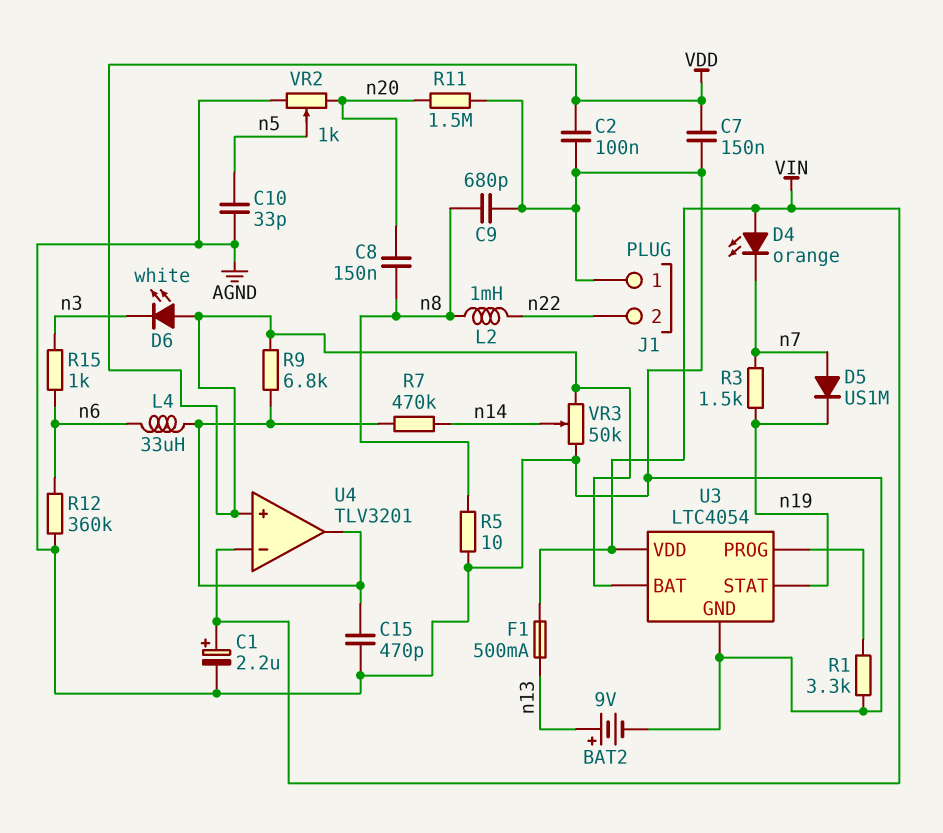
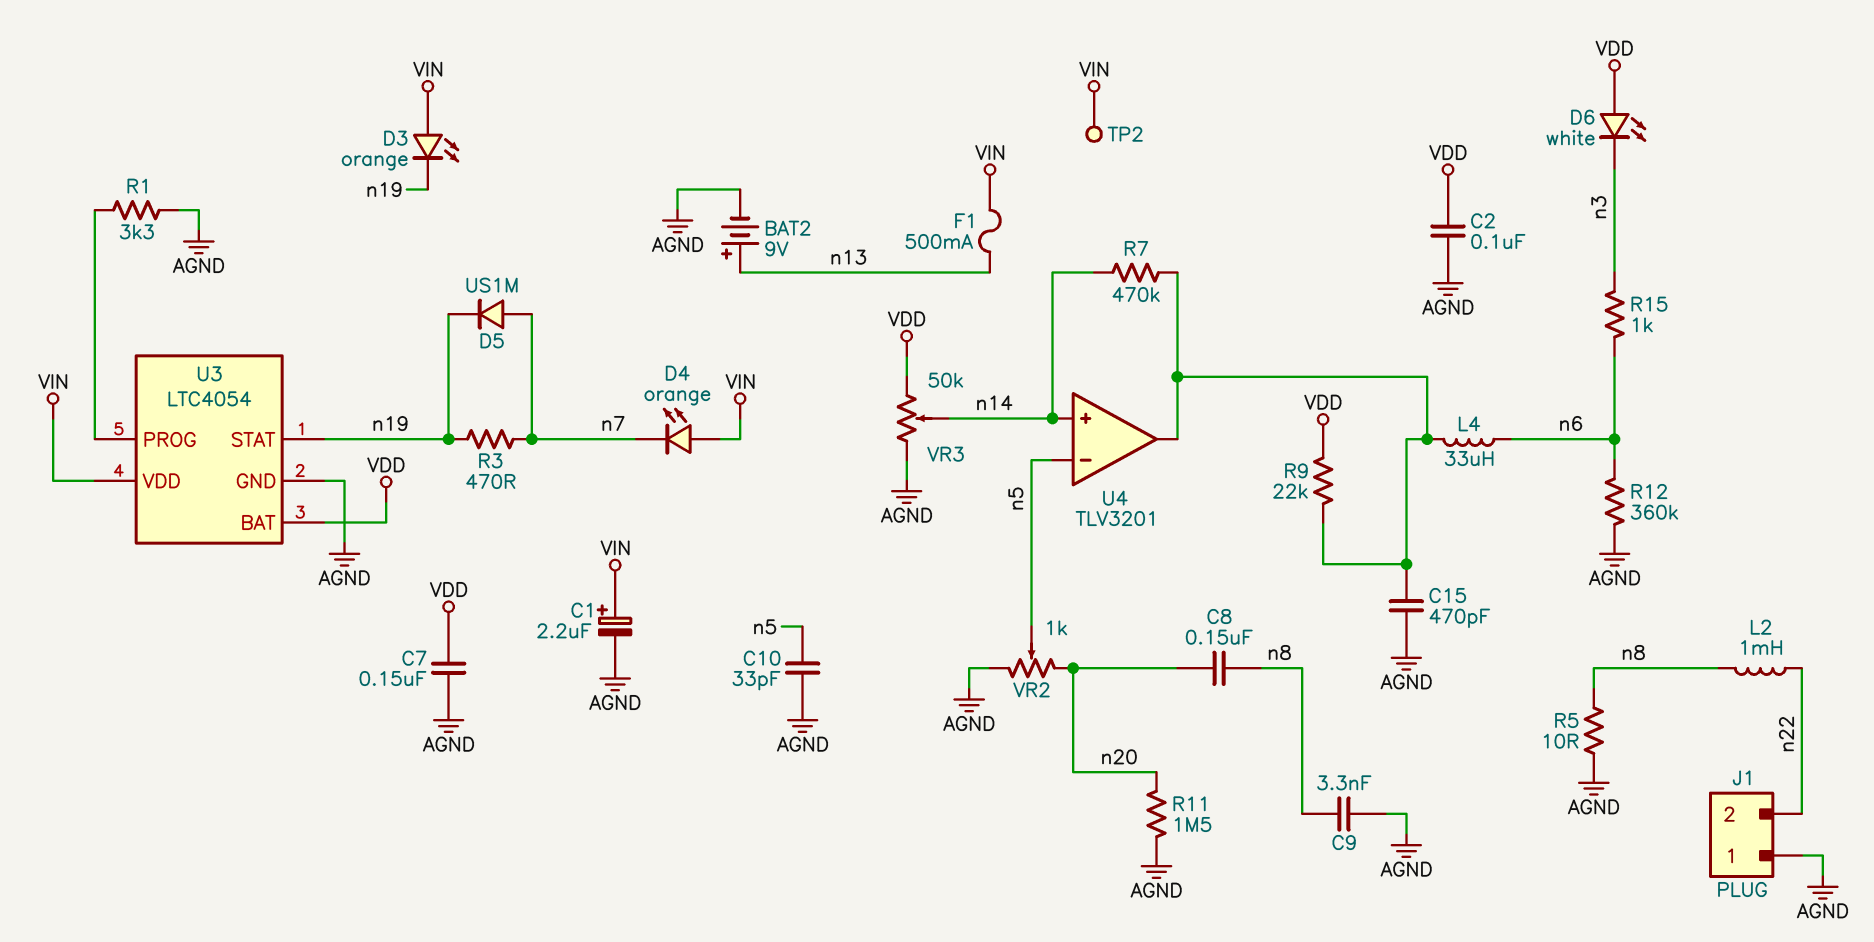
C9: 680pF (AGND, n8) -> 3.3nF (AGND, n8)
D3: none -> LED orange (A VIN, K n19)
R3: 1.5k (n7, n19) -> 470 (n7, n19)
R9: 6.8k (U4/out, VDD) -> 22k (U4/out, VDD)
TP2: none -> test point (VIN)
U4 pin in+: VDD -> n14
U4 pin in-: VIN -> n5

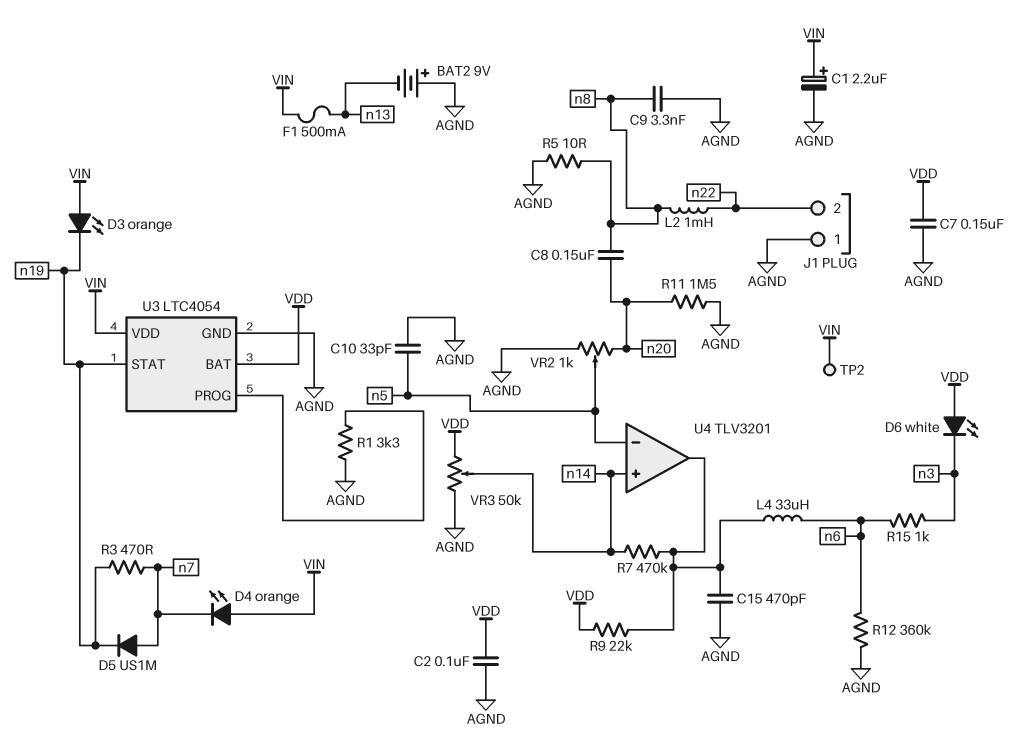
BAT2: 9V (plus n13, minus AGND) -> 9V (plus AGND, minus n13)

